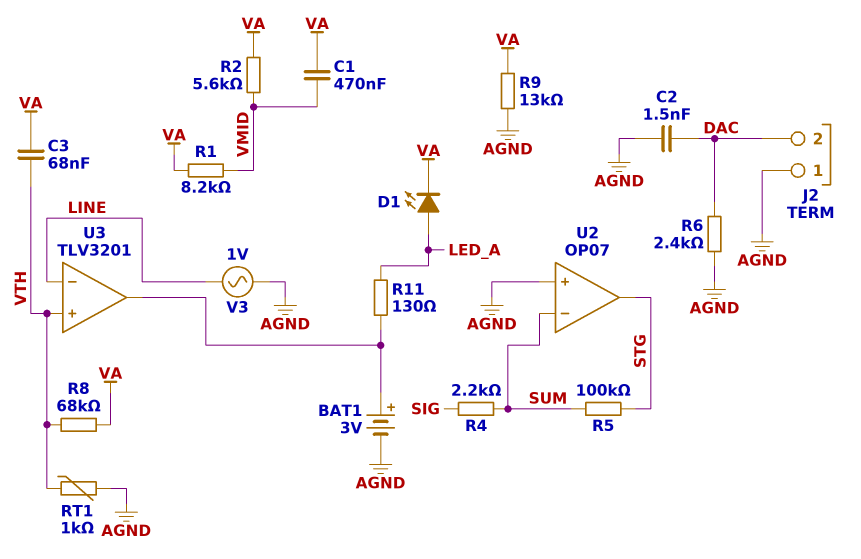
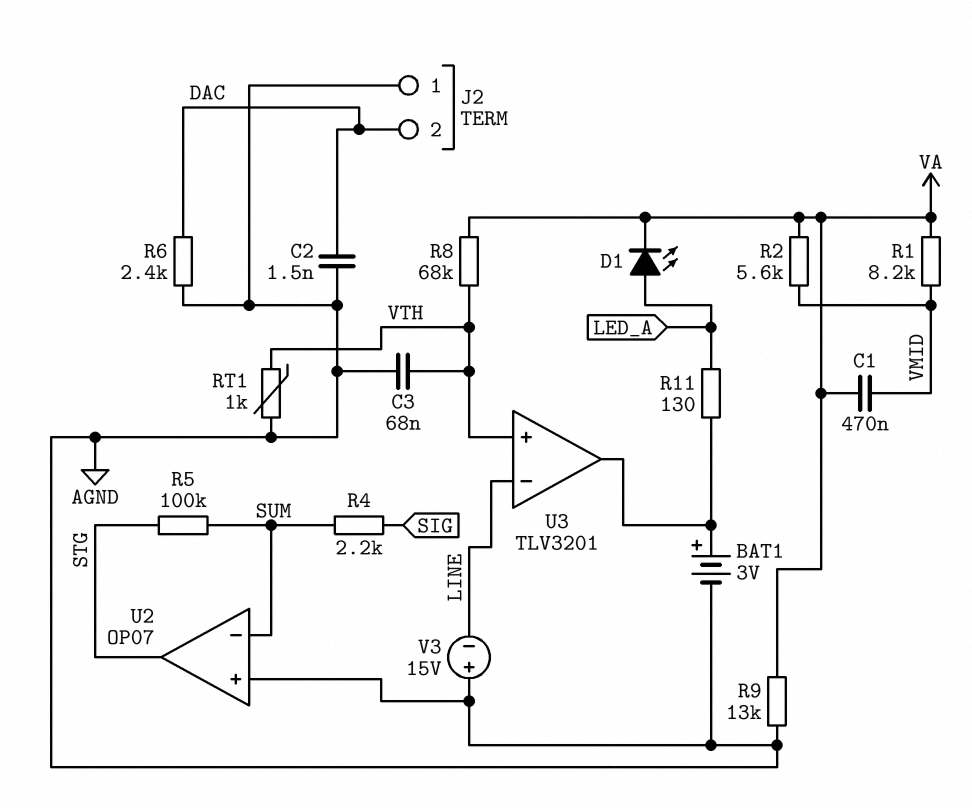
C3: 68nF (VA, VTH) -> 68nF (AGND, VTH)
V3: AC 1V (AGND, LINE) -> 15V (plus AGND, minus LINE)

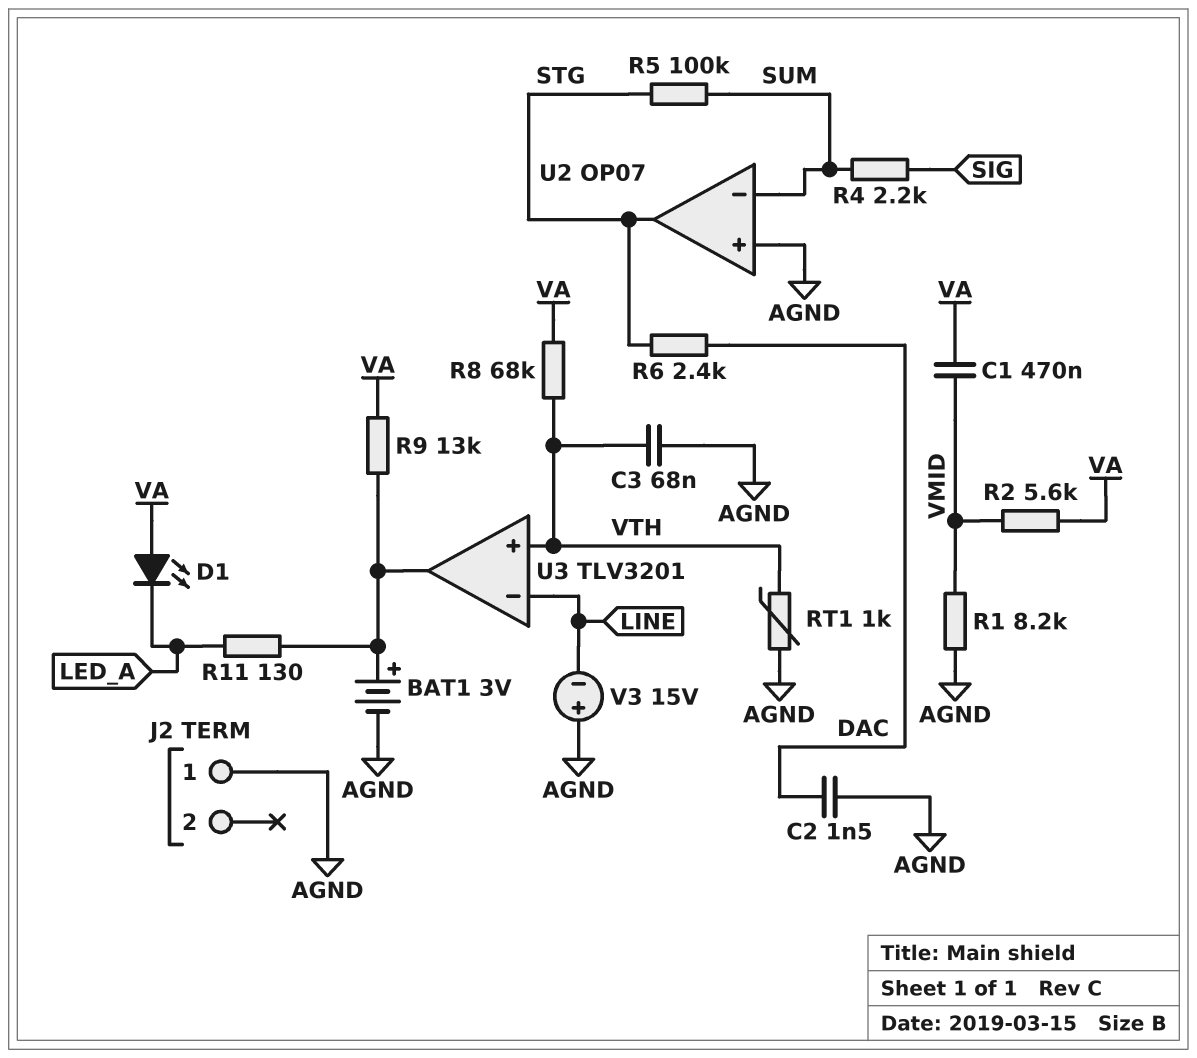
D1: LED (A LED_A, K VA) -> LED (A VA, K LED_A)
J2 pin 2: DAC -> none
R1: 8.2k (VA, VMID) -> 8.2k (AGND, VMID)
R6: 2.4k (AGND, DAC) -> 2.4k (DAC, STG)
R9: 13k (AGND, VA) -> 13k (U3/out, VA)

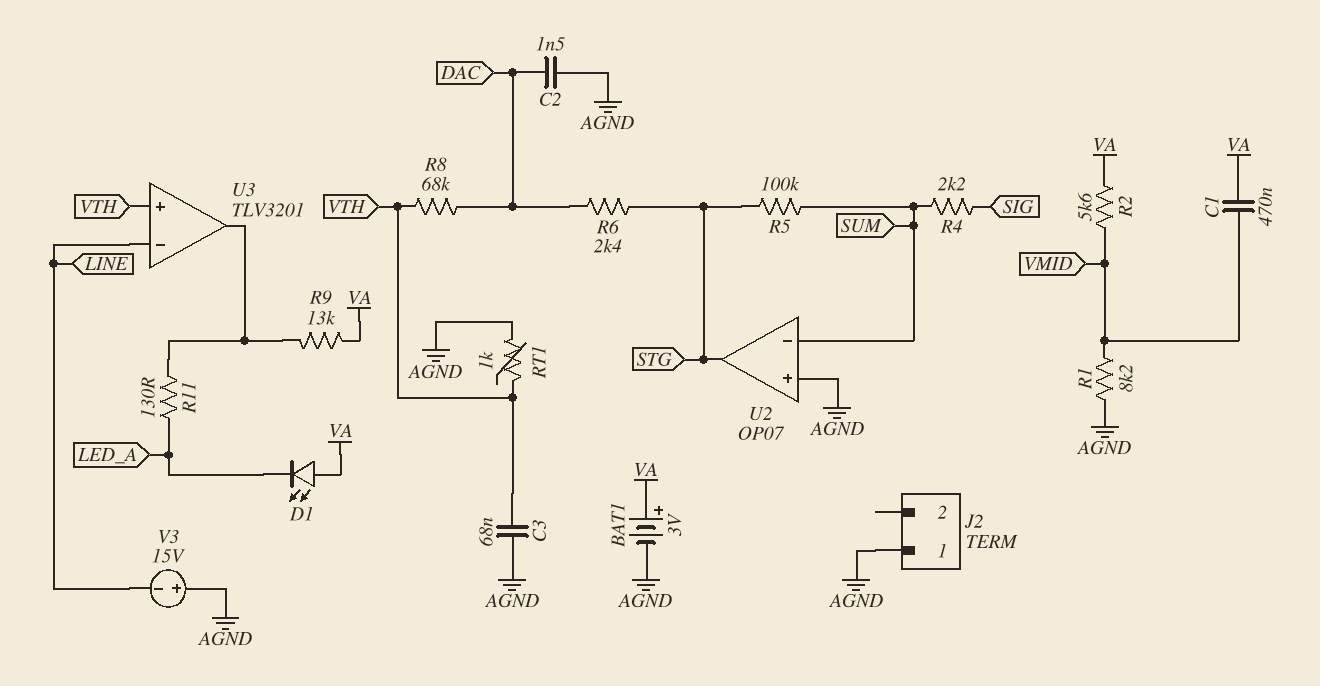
BAT1: 3V (plus U3/out, minus AGND) -> 3V (plus VA, minus AGND)
R8: 68k (VA, VTH) -> 68k (DAC, VTH)

